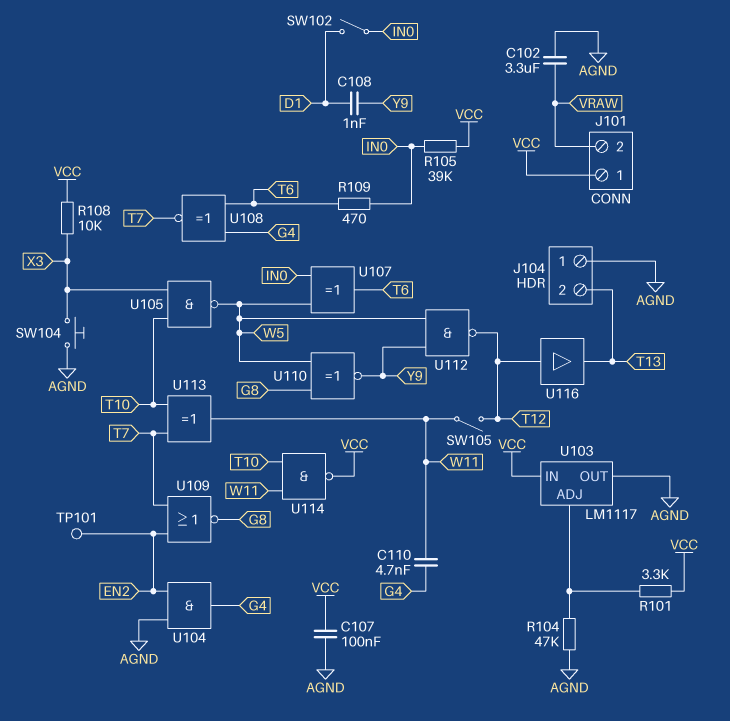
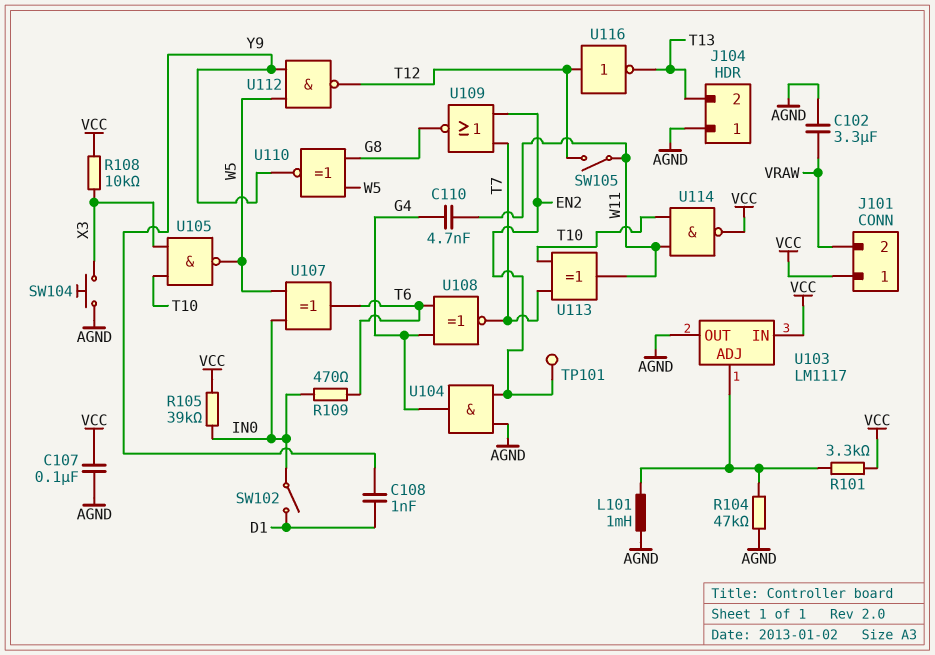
L101: none -> 1mH (AGND, U103/ADJ)
U116: buffer (in T12, out T13) -> NOT (in T12, out T13)

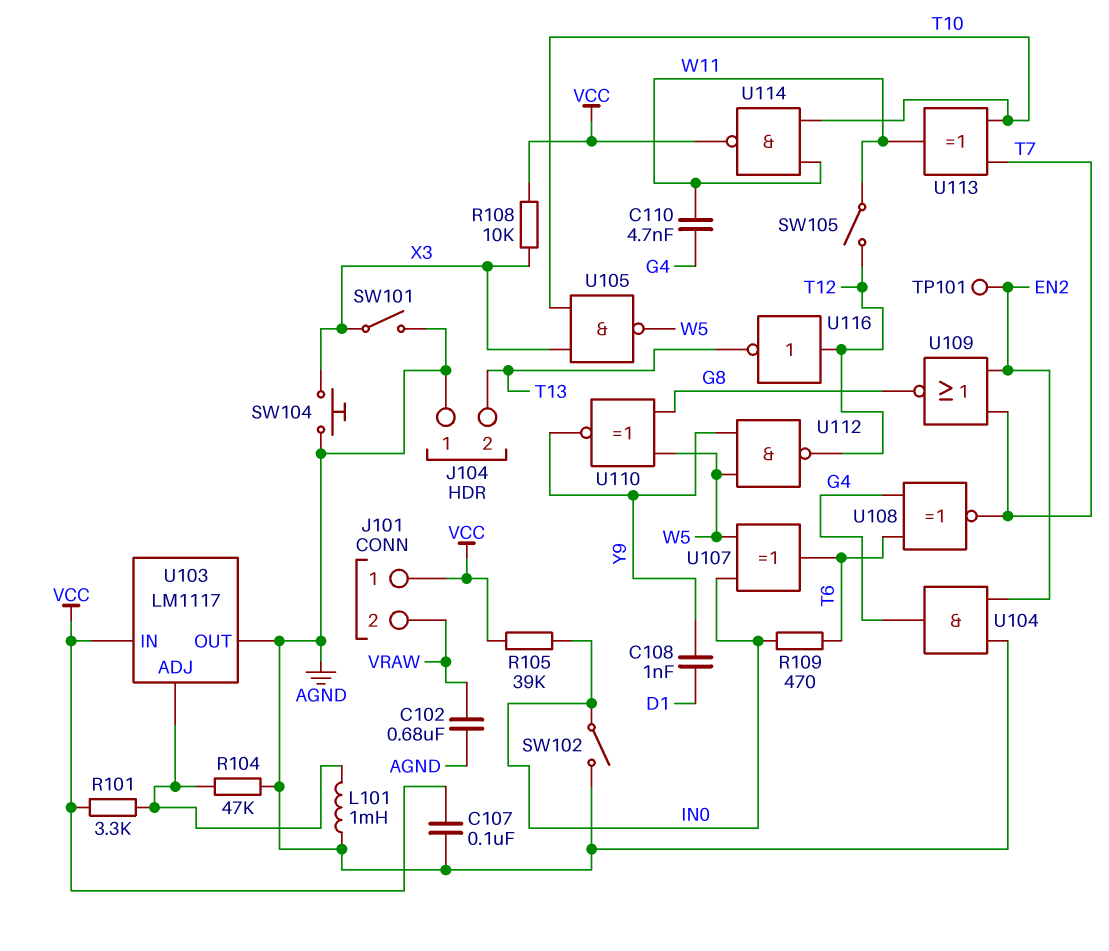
C102: 3.3uF (AGND, VRAW) -> 680nF (AGND, VRAW)
SW101: none -> switch (AGND, X3)
SW102: switch (D1, IN0) -> switch (AGND, IN0)

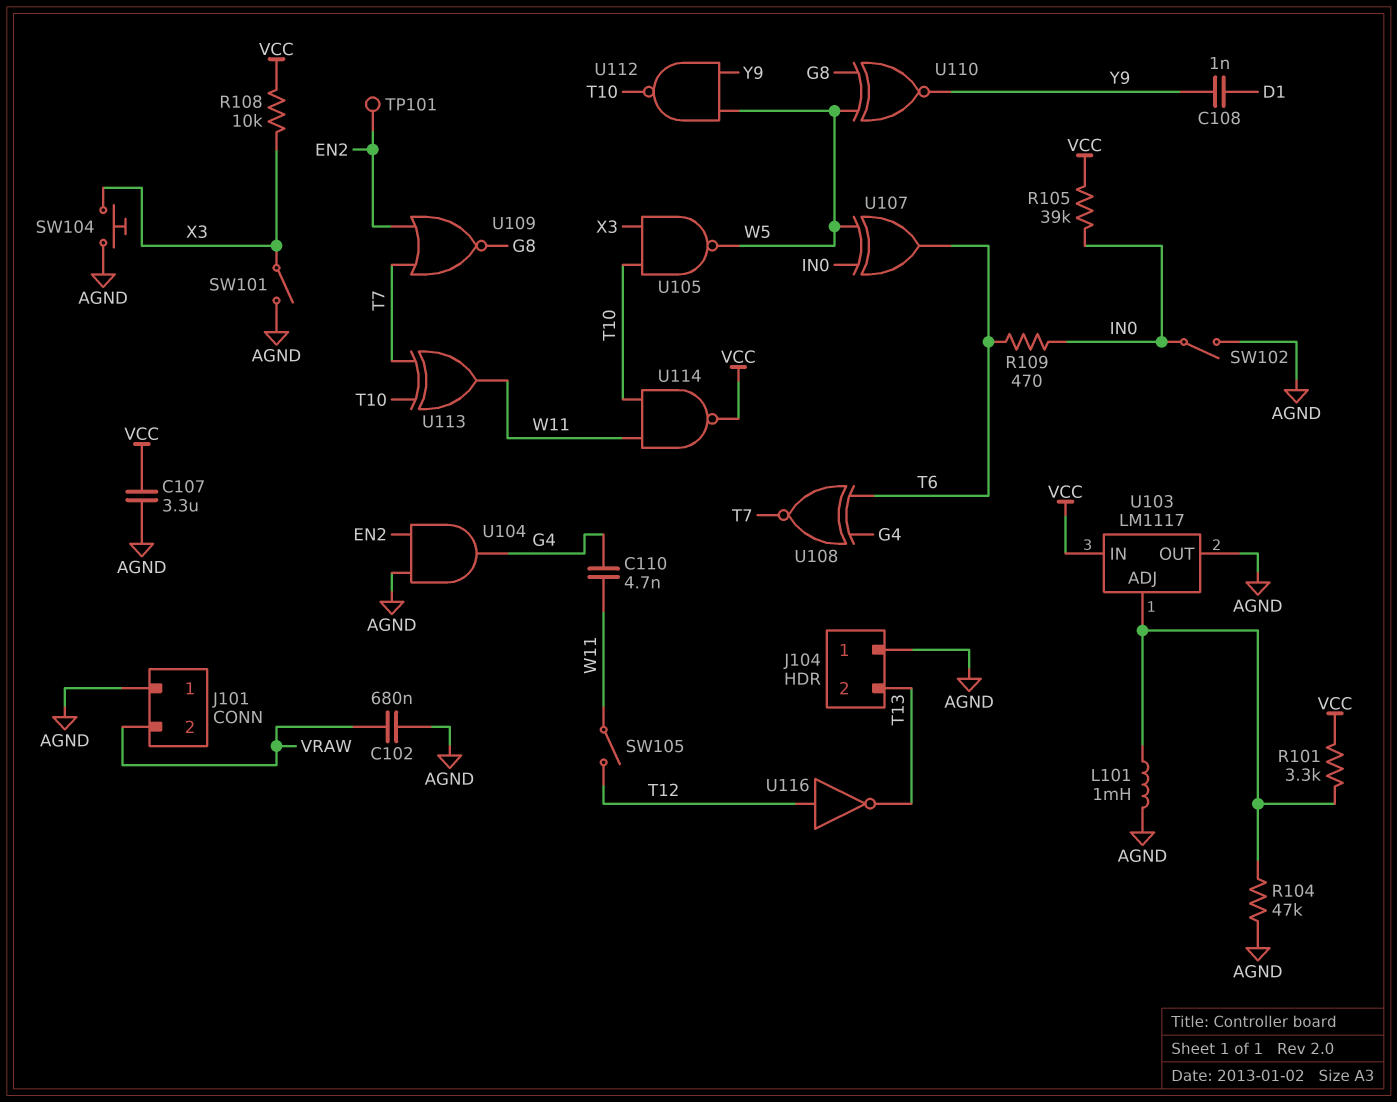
C107: 100nF (AGND, VCC) -> 3.3uF (AGND, VCC)
J101 pin 1: VCC -> AGND
U112: NAND (in W5, in Y9, out T12) -> NAND (in W5, in Y9, out T10)

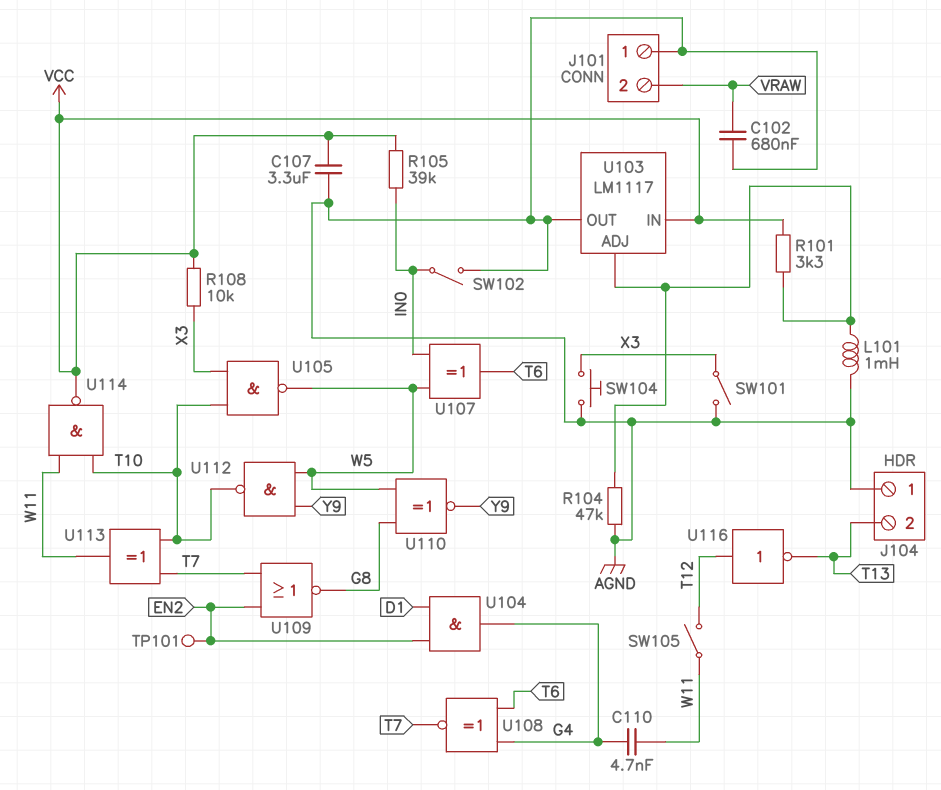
C108: 1nF (D1, Y9) -> none
R109: 470 (IN0, T6) -> none
U104: AND (in AGND, in EN2, out G4) -> AND (in D1, in EN2, out G4)

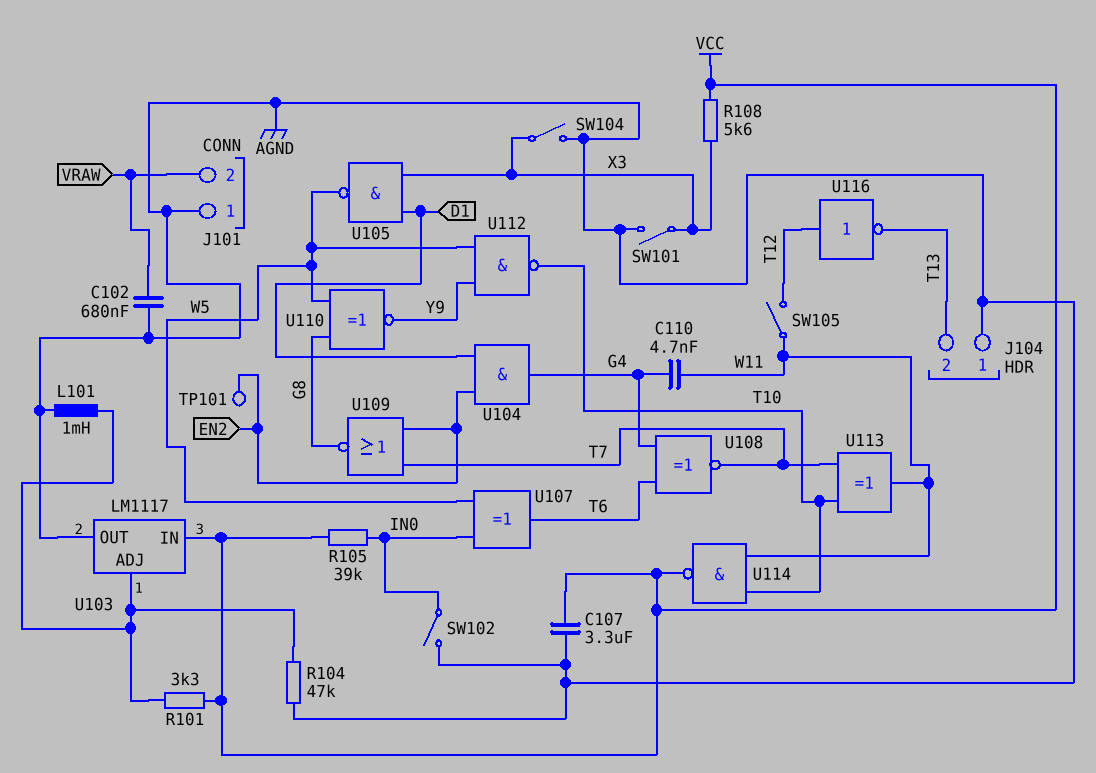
R108: 10k (VCC, X3) -> 5.6k (VCC, X3)
SW104: button (AGND, X3) -> switch (AGND, X3)
U105: NAND (in T10, in X3, out W5) -> NAND (in D1, in X3, out W5)

